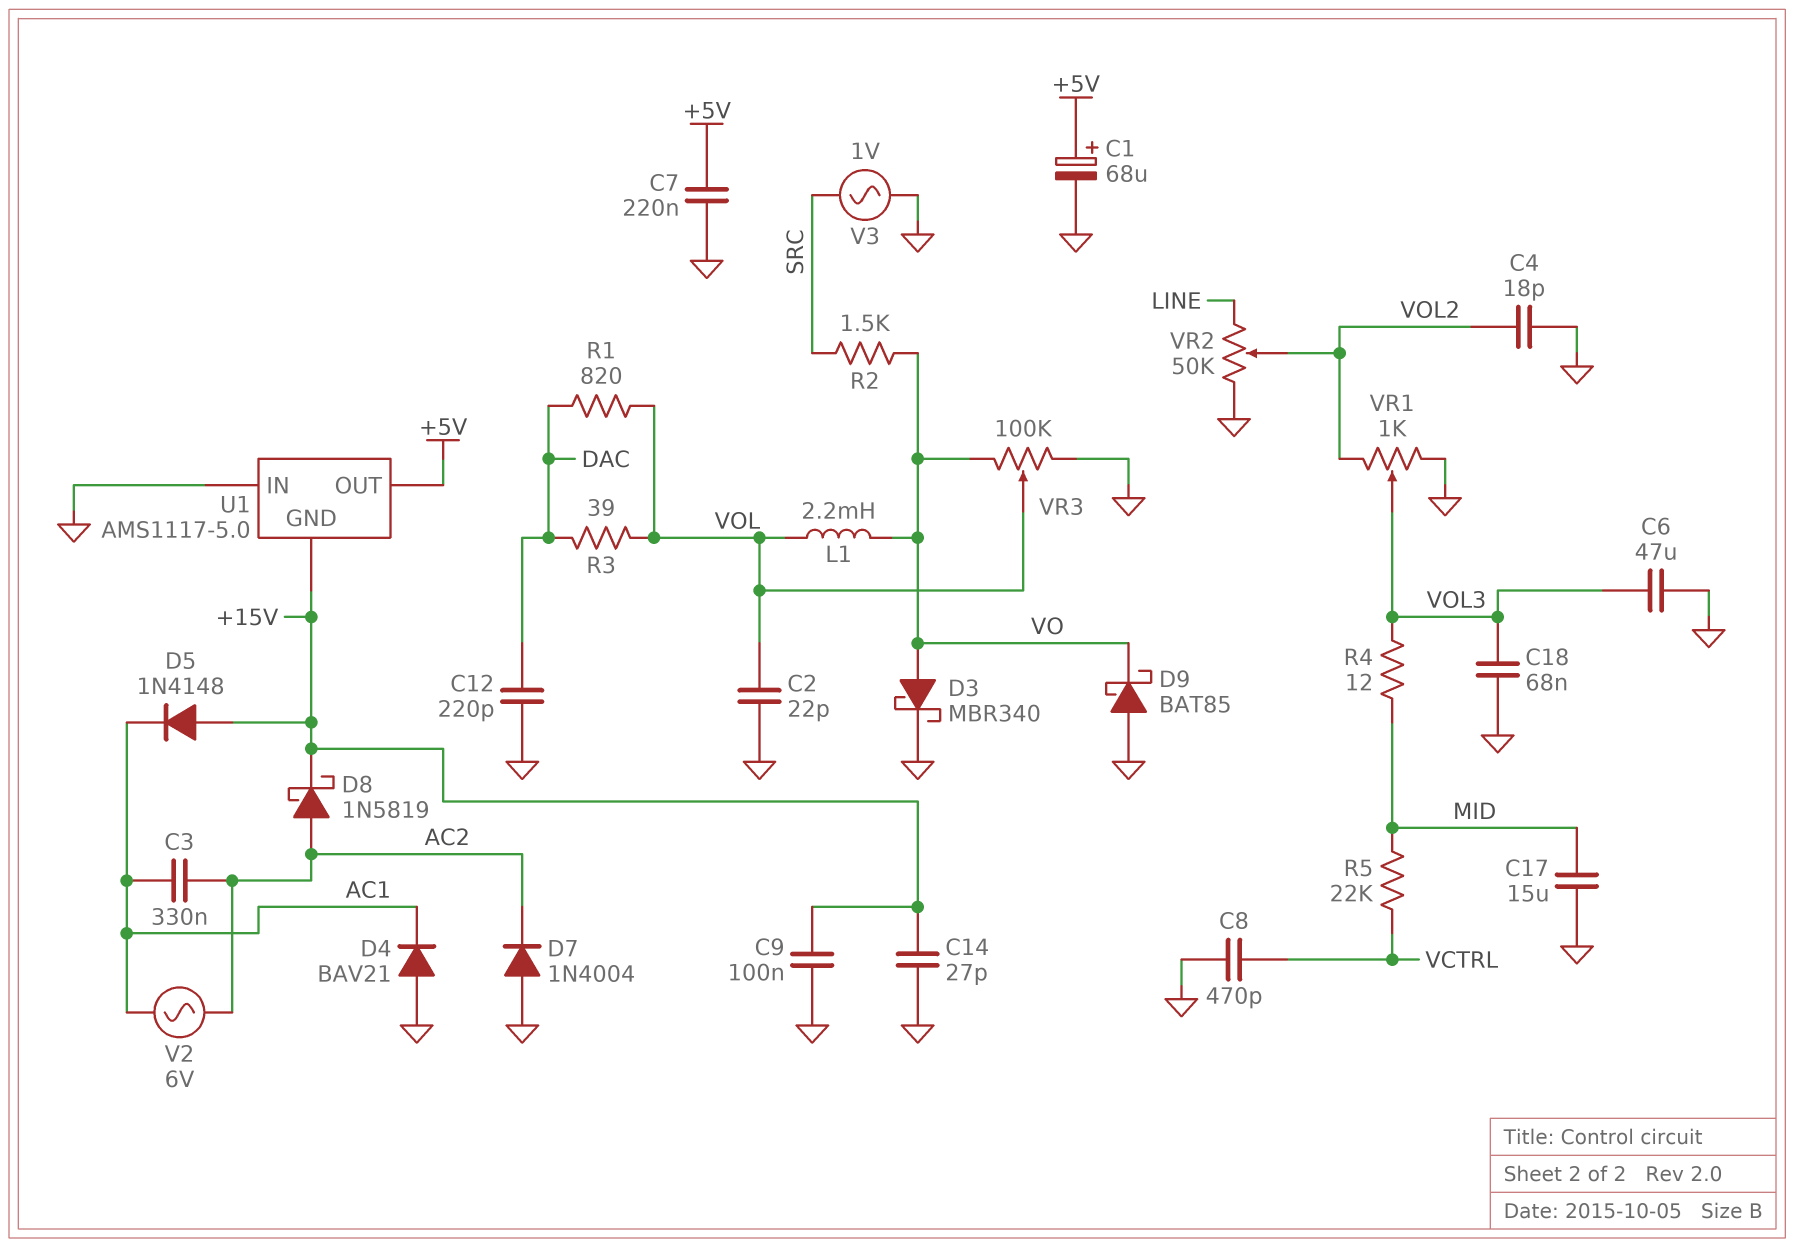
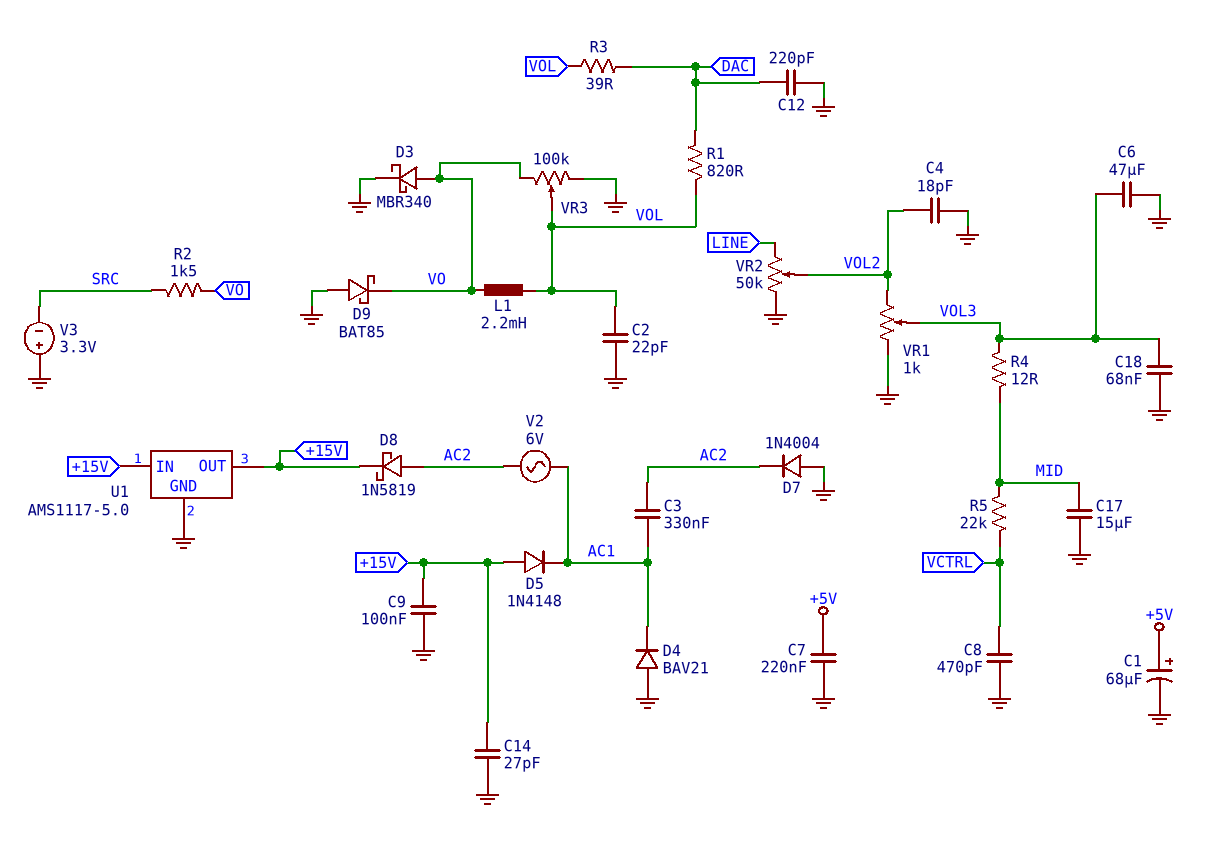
U1 pin GND: +15V -> GND
U1 pin IN: GND -> +15V
U1 pin OUT: +5V -> +15V
V3: AC 1V (GND, SRC) -> 3.3V (plus GND, minus SRC)

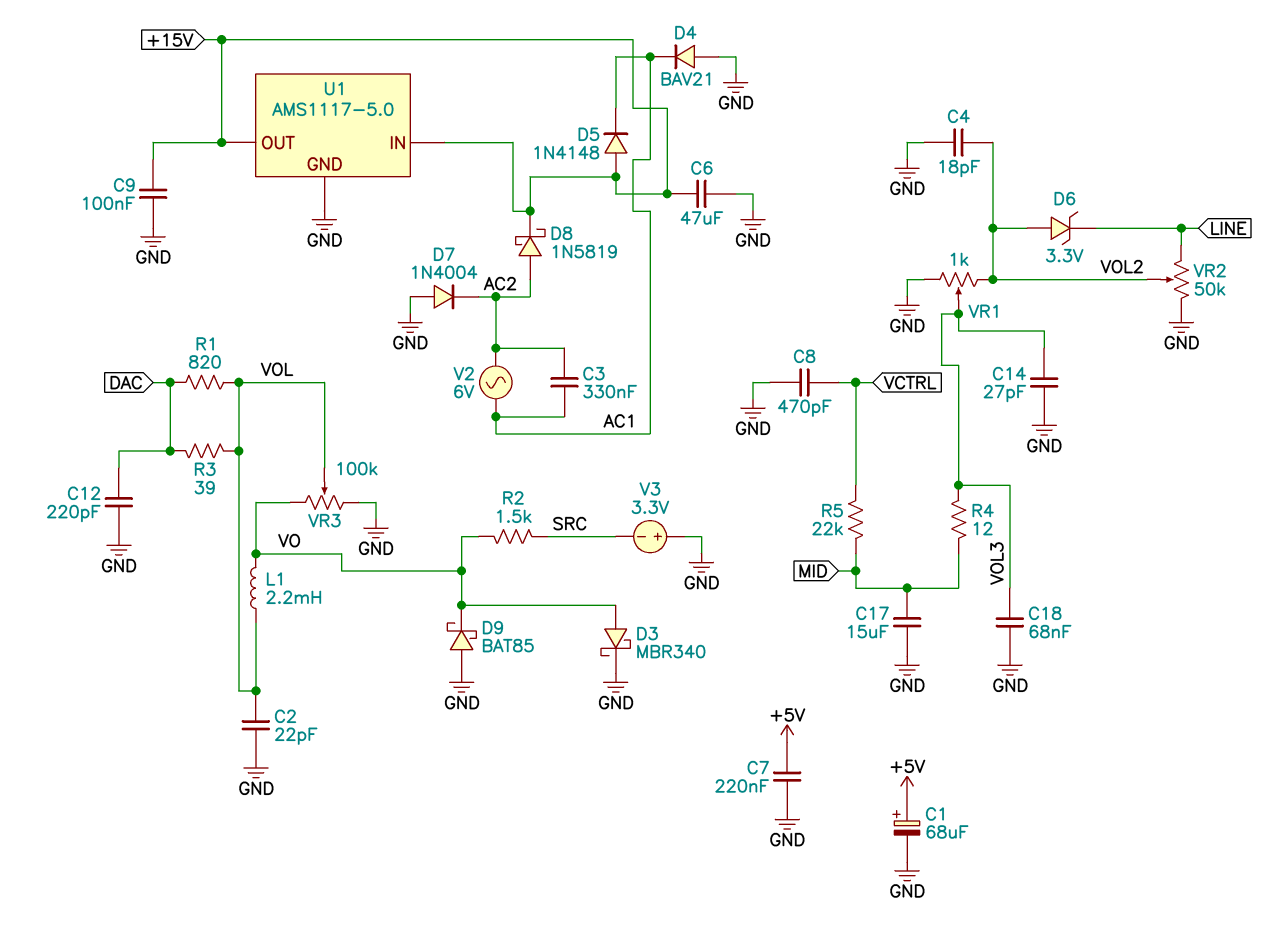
C6: 47uF (GND, VOL3) -> 47uF (+15V, GND)
C14: 27pF (+15V, GND) -> 27pF (GND, VOL3)
D6: none -> zener 3.3V (A VOL2, K LINE)

